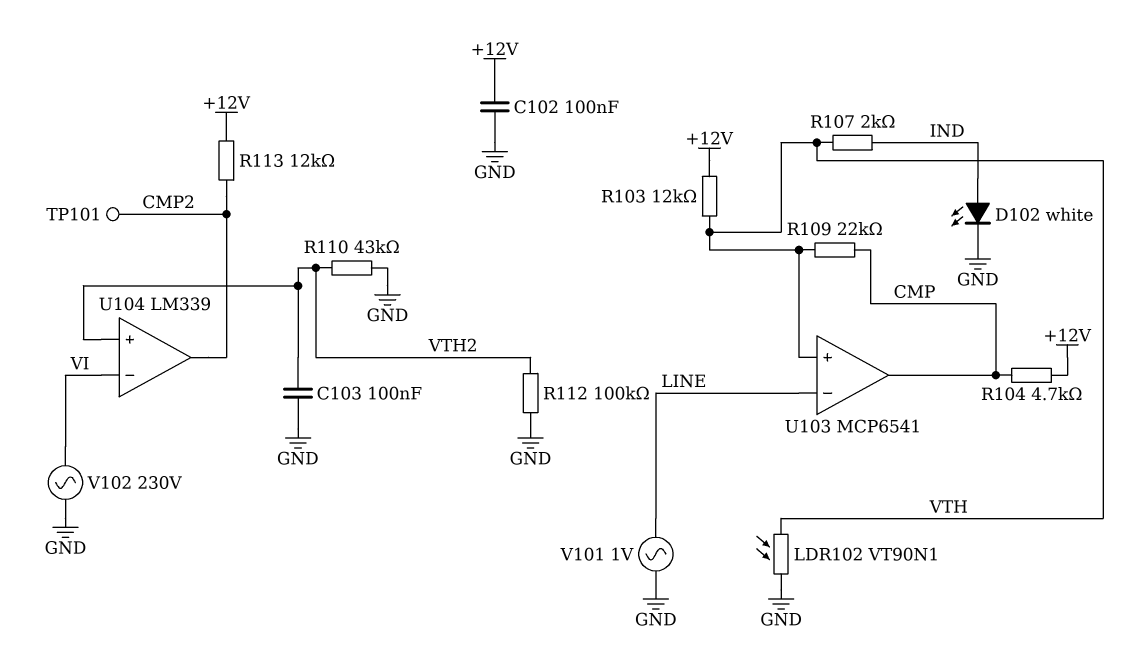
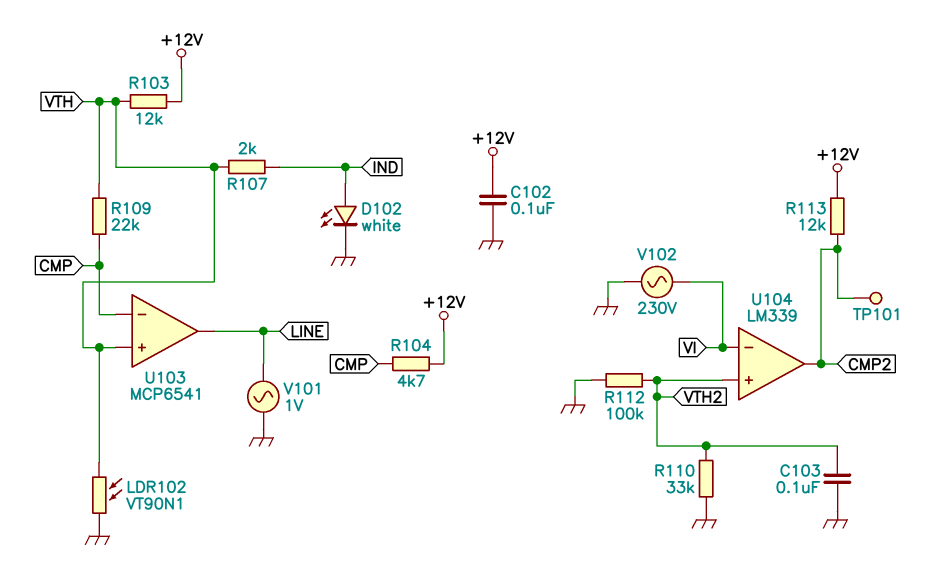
R110: 43k (GND, VTH2) -> 33k (GND, VTH2)
U103 pin in-: LINE -> CMP
U103 pin out: CMP -> LINE

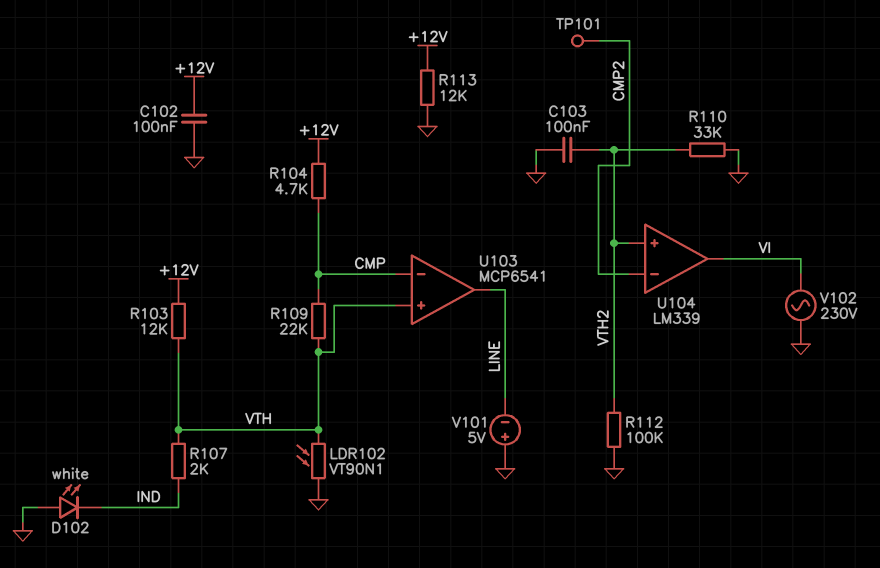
D102: LED white (A IND, K GND) -> LED white (A GND, K IND)
R113: 12k (+12V, CMP2) -> 12k (+12V, GND)
U104 pin in-: VI -> CMP2
U104 pin out: CMP2 -> VI
V101: AC 1V (GND, LINE) -> 5V (plus GND, minus LINE)

